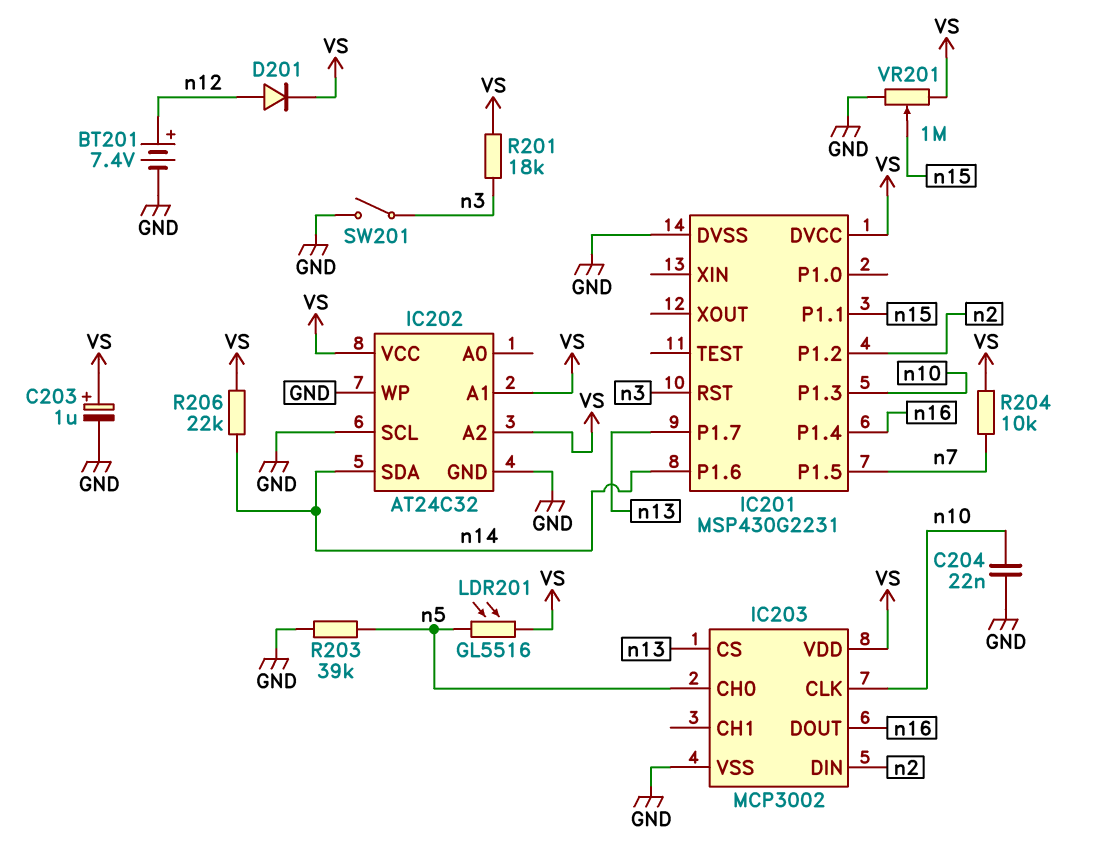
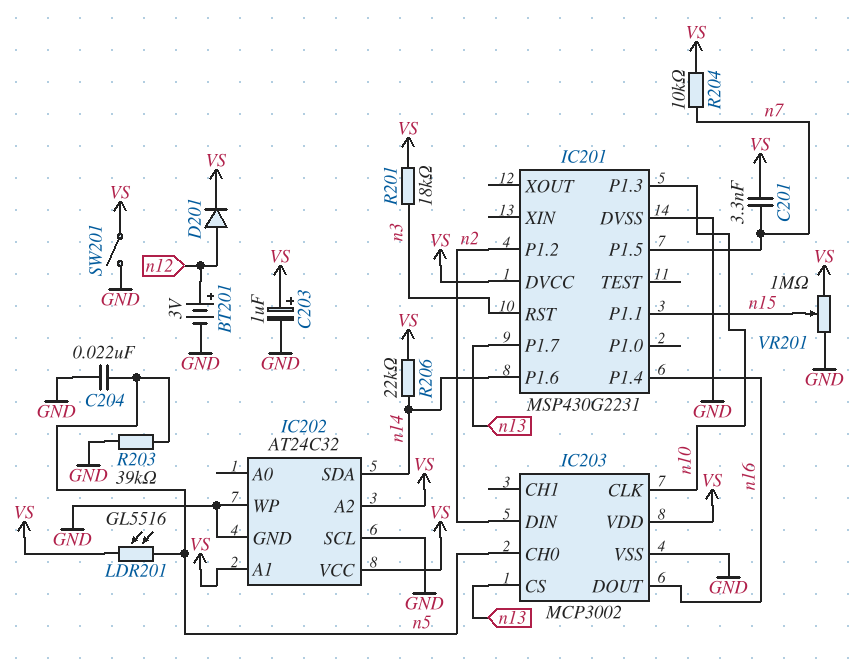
BT201: 7.4V (plus n12, minus GND) -> 3V (plus n12, minus GND)
C201: none -> 3.3nF (VS, n7)
C204: 22nF (GND, n10) -> 22nF (GND, n5)
SW201: switch (GND, n3) -> switch (GND, VS)

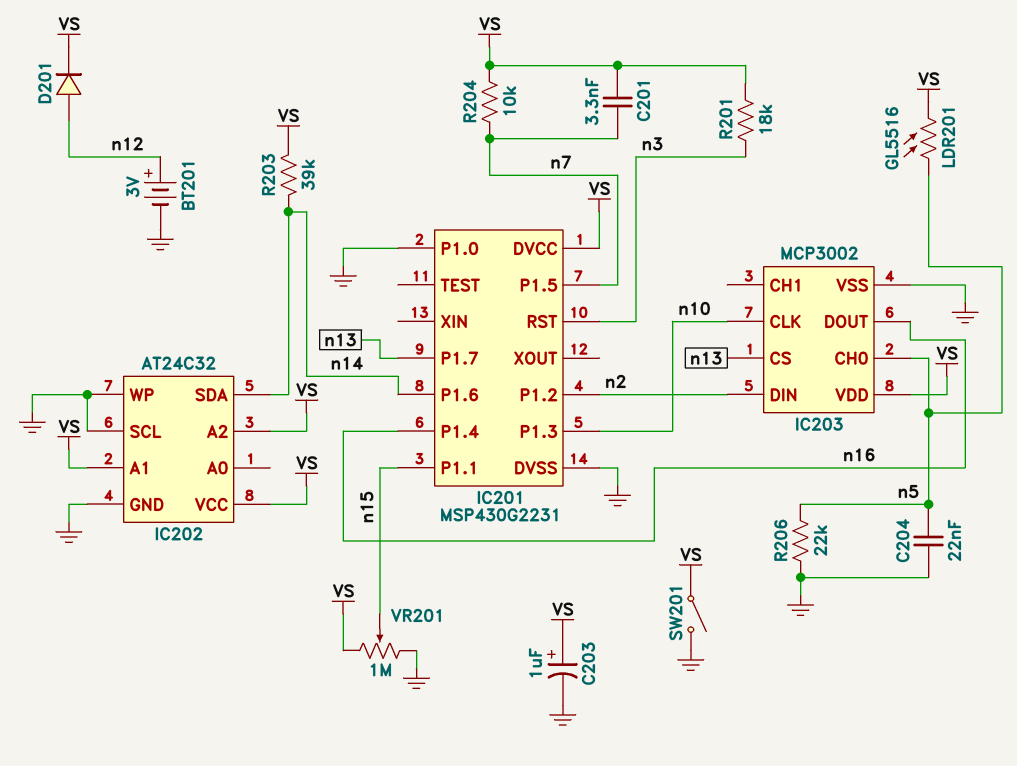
IC201 pin P1.0: none -> GND
R203: 39k (GND, n5) -> 39k (VS, n14)
R206: 22k (VS, n14) -> 22k (GND, n5)

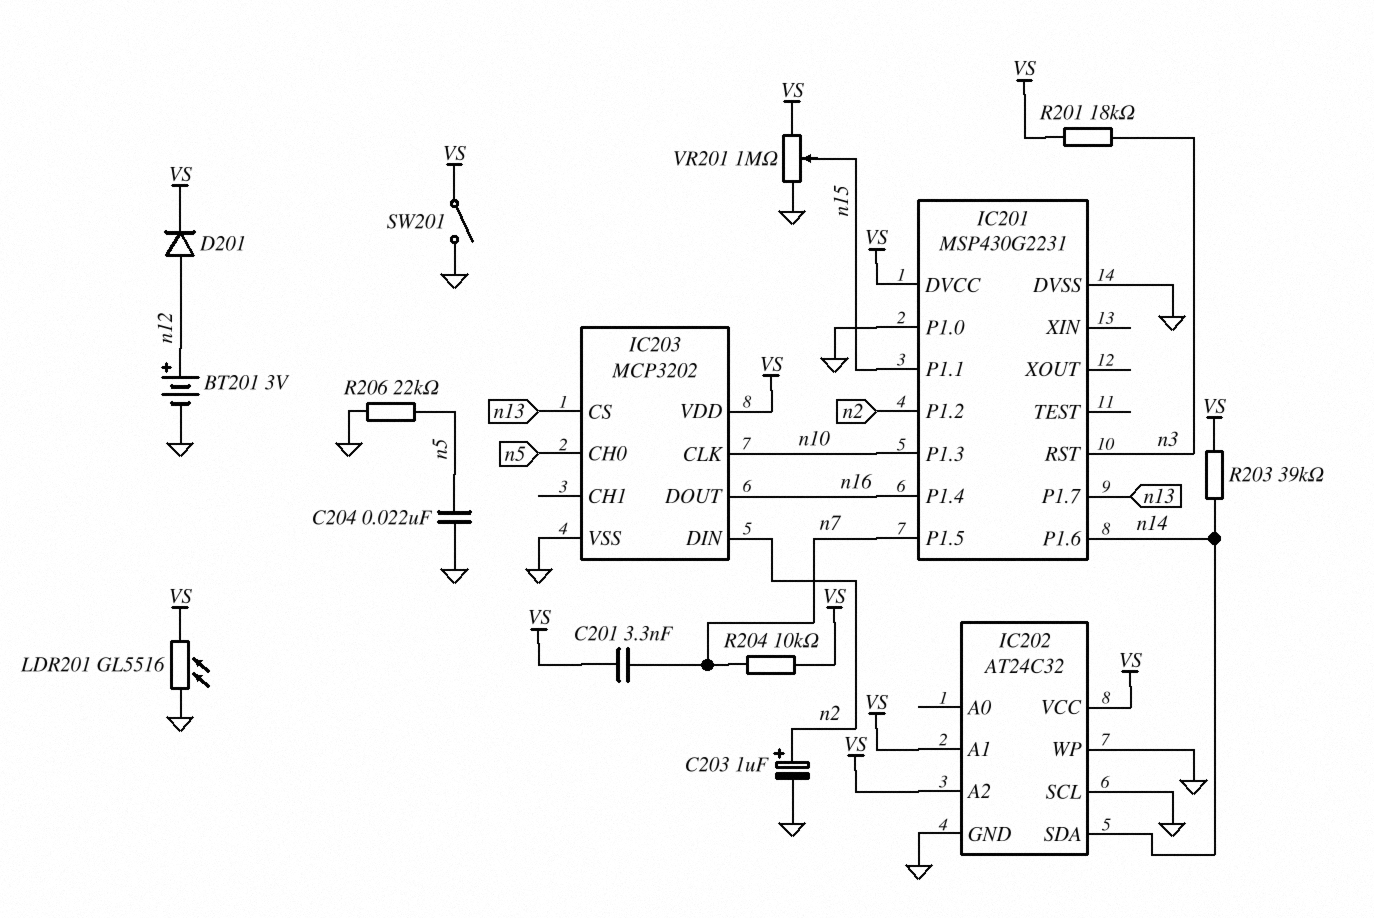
C203: 1uF (plus VS, minus GND) -> 1uF (plus n2, minus GND)
IC203: MCP3002 -> MCP3202
LDR201: GL5516 (VS, n5) -> GL5516 (GND, VS)

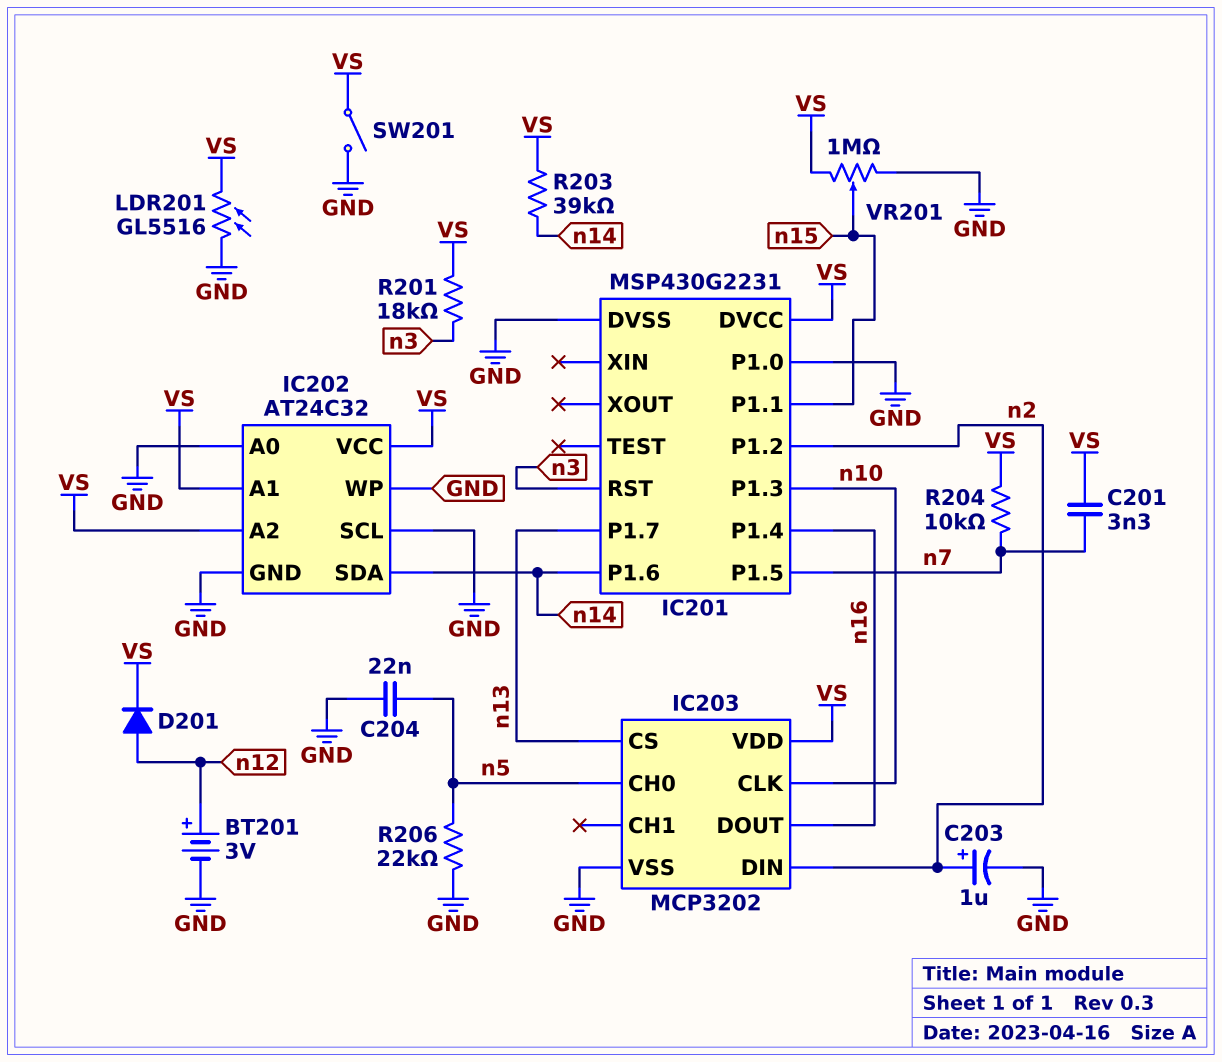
IC202 pin A0: none -> GND

